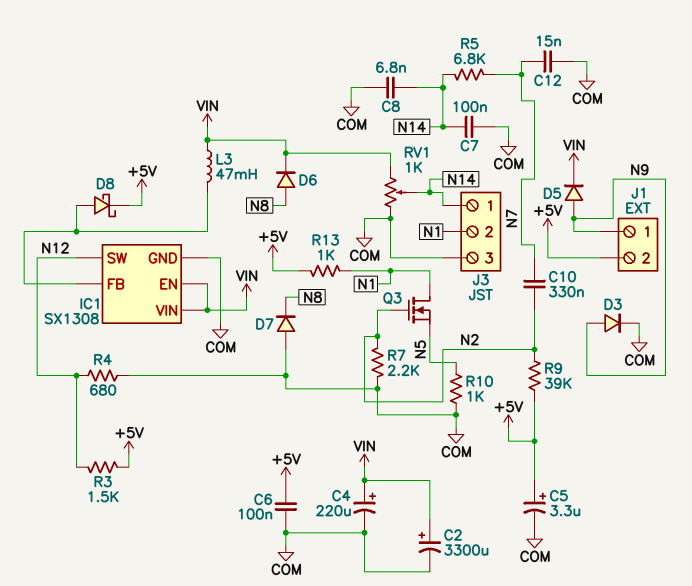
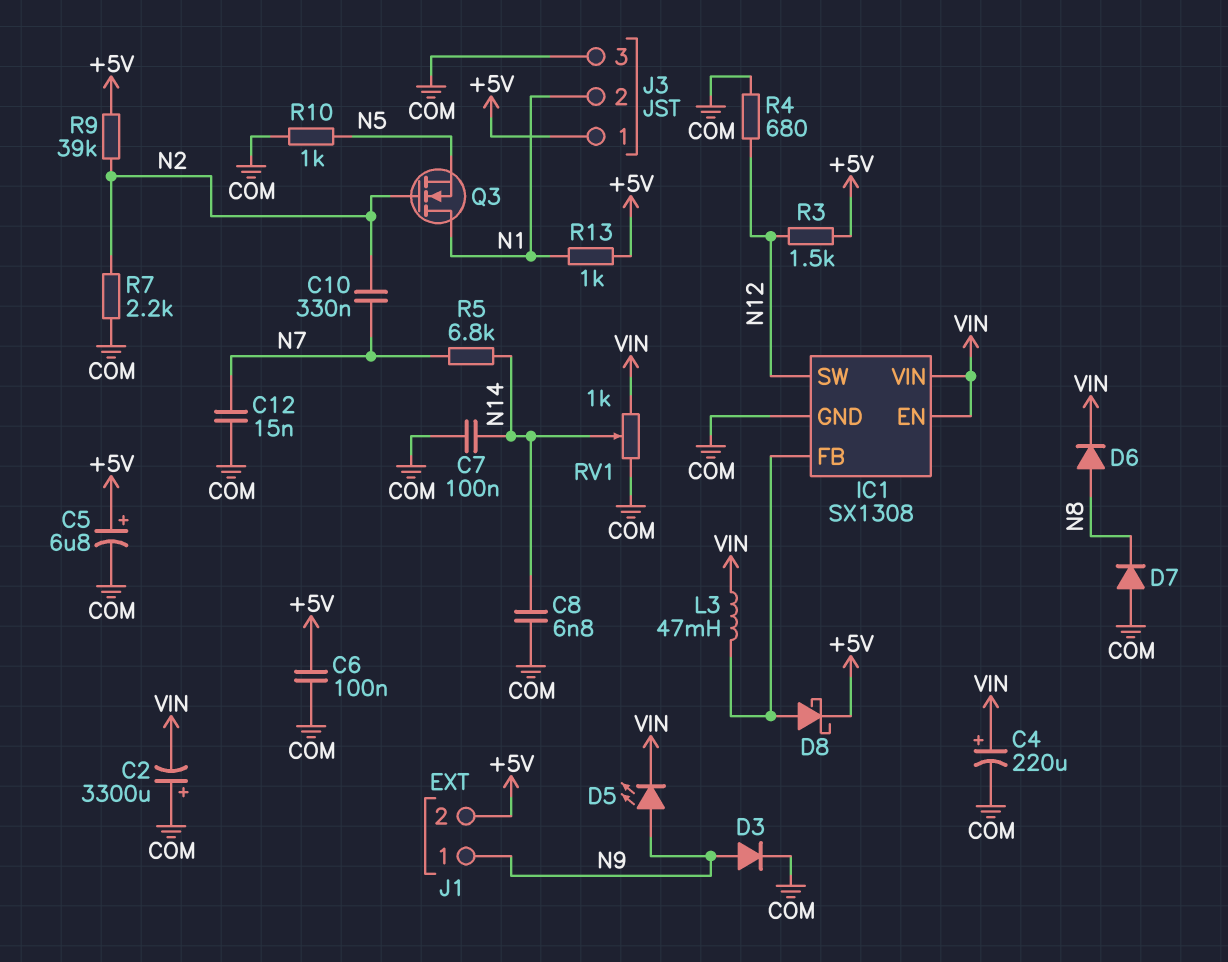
C2: 3300uF (plus VIN, minus COM) -> 3300uF (plus COM, minus VIN)
C5: 3.3uF (plus +5V, minus COM) -> 6.8uF (plus +5V, minus COM)
D5: diode (A N9, K VIN) -> LED (A N9, K VIN)
J3 pin 1: N14 -> +5V

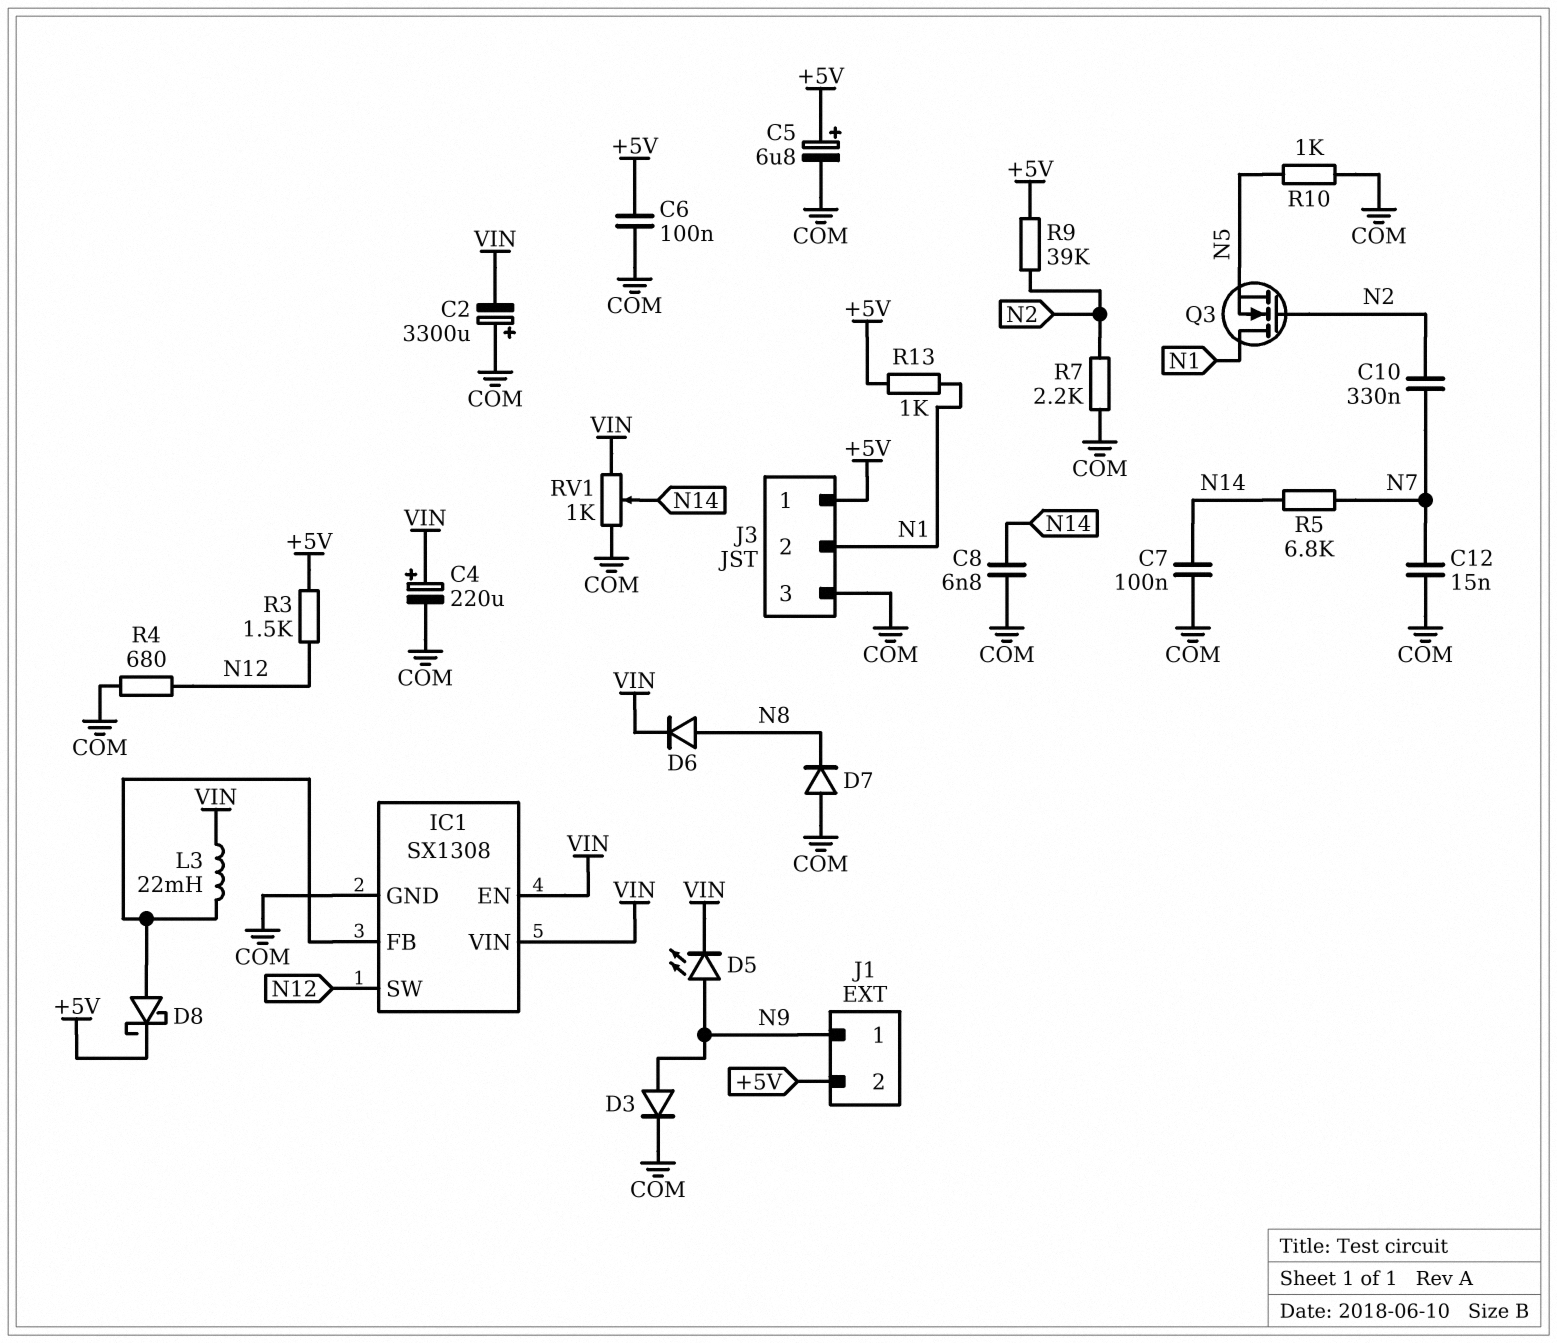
L3: 47mH (IC1/FB, VIN) -> 22mH (IC1/FB, VIN)

